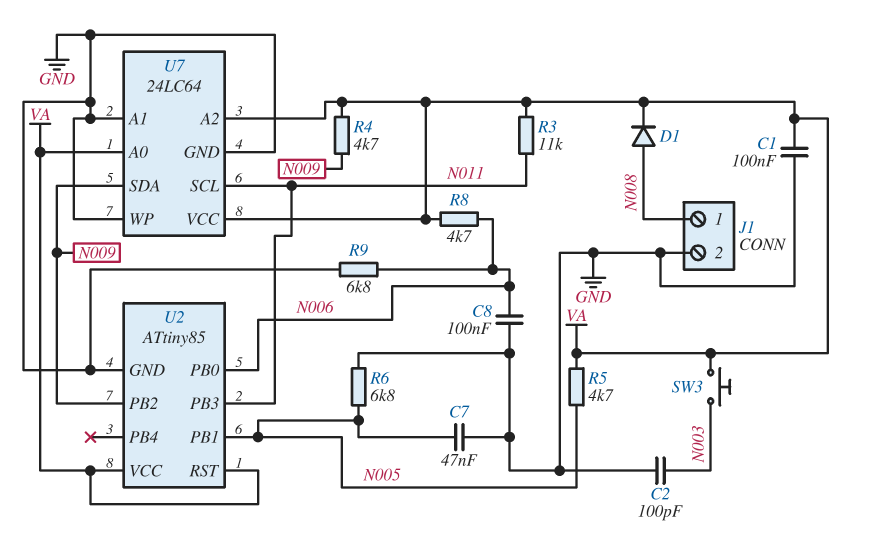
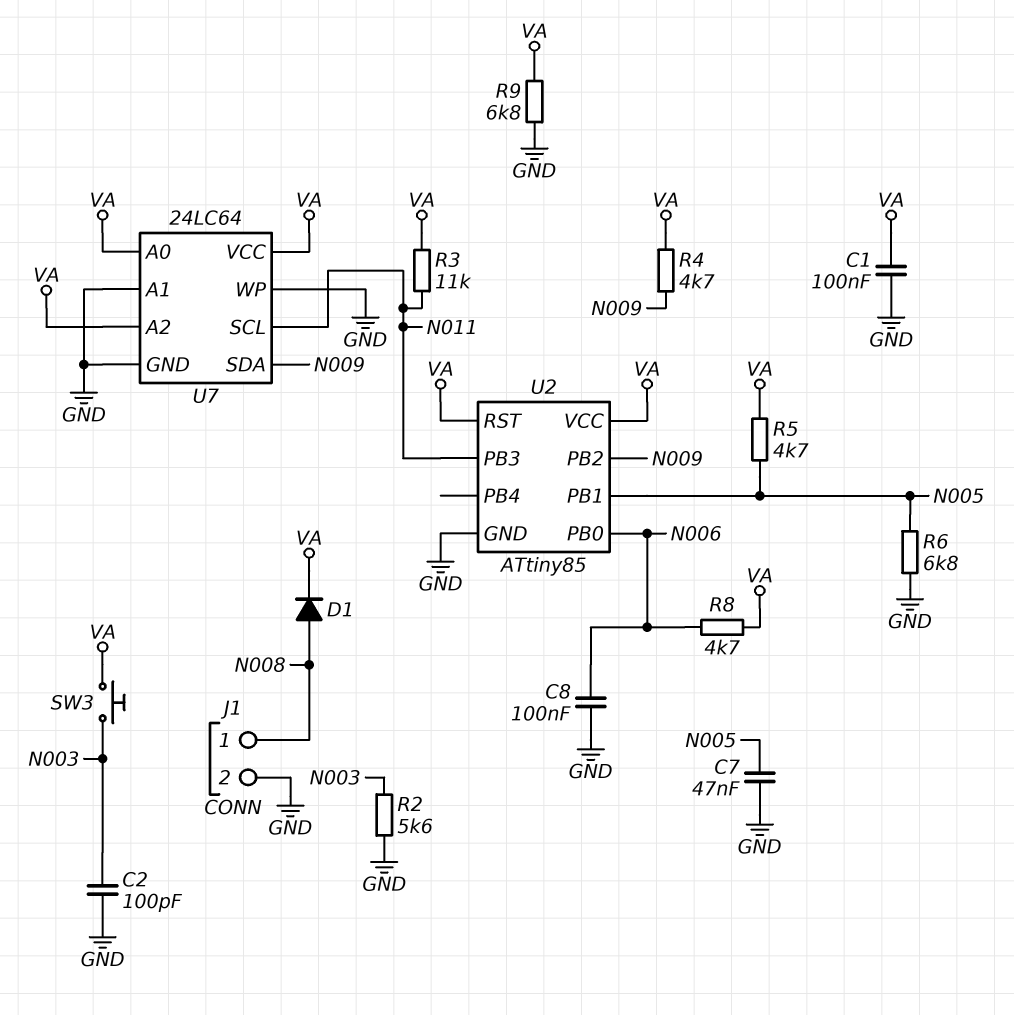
R2: none -> 5.6k (GND, N003)
R9: 6.8k (GND, N006) -> 6.8k (GND, VA)

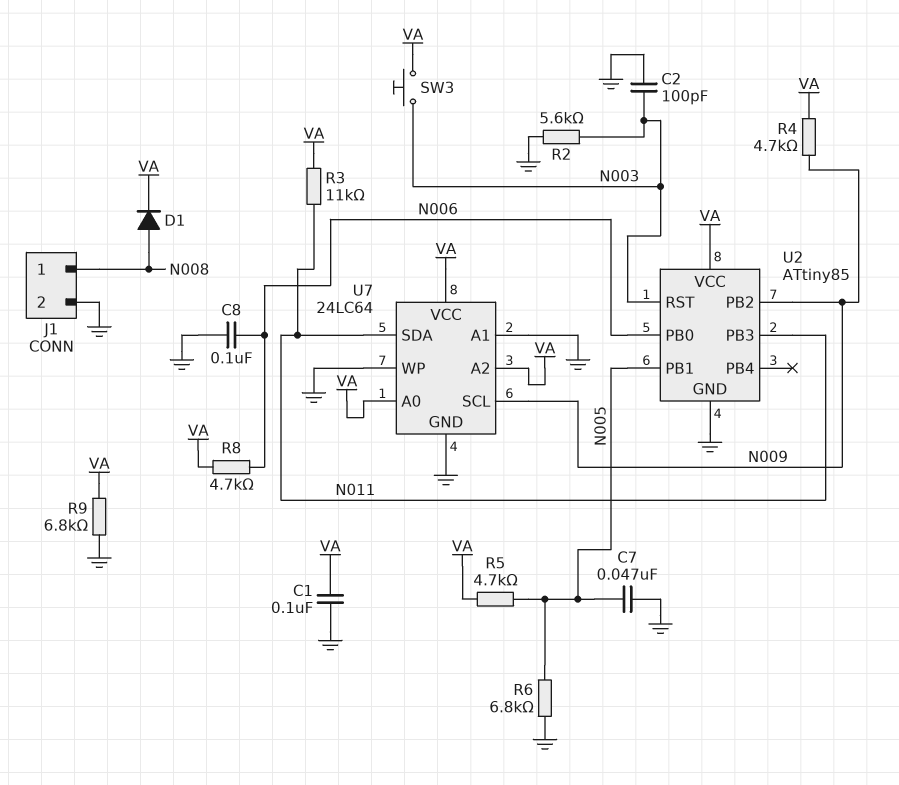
U2 pin RST: VA -> N003
U7 pin SCL: N011 -> N009
U7 pin SDA: N009 -> N011

